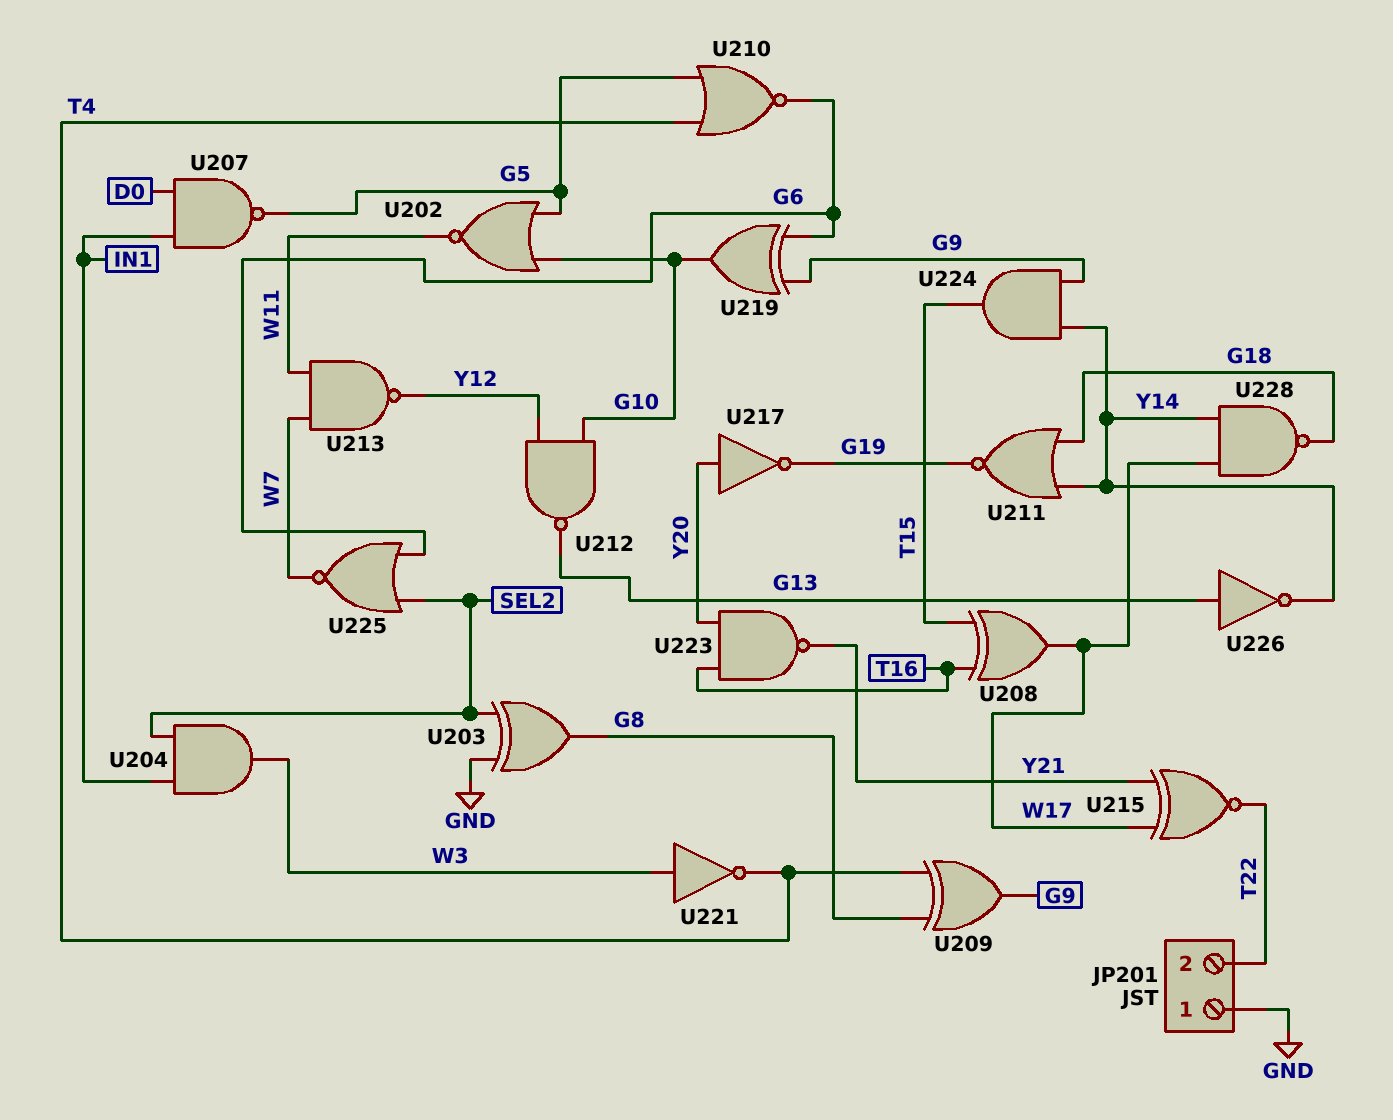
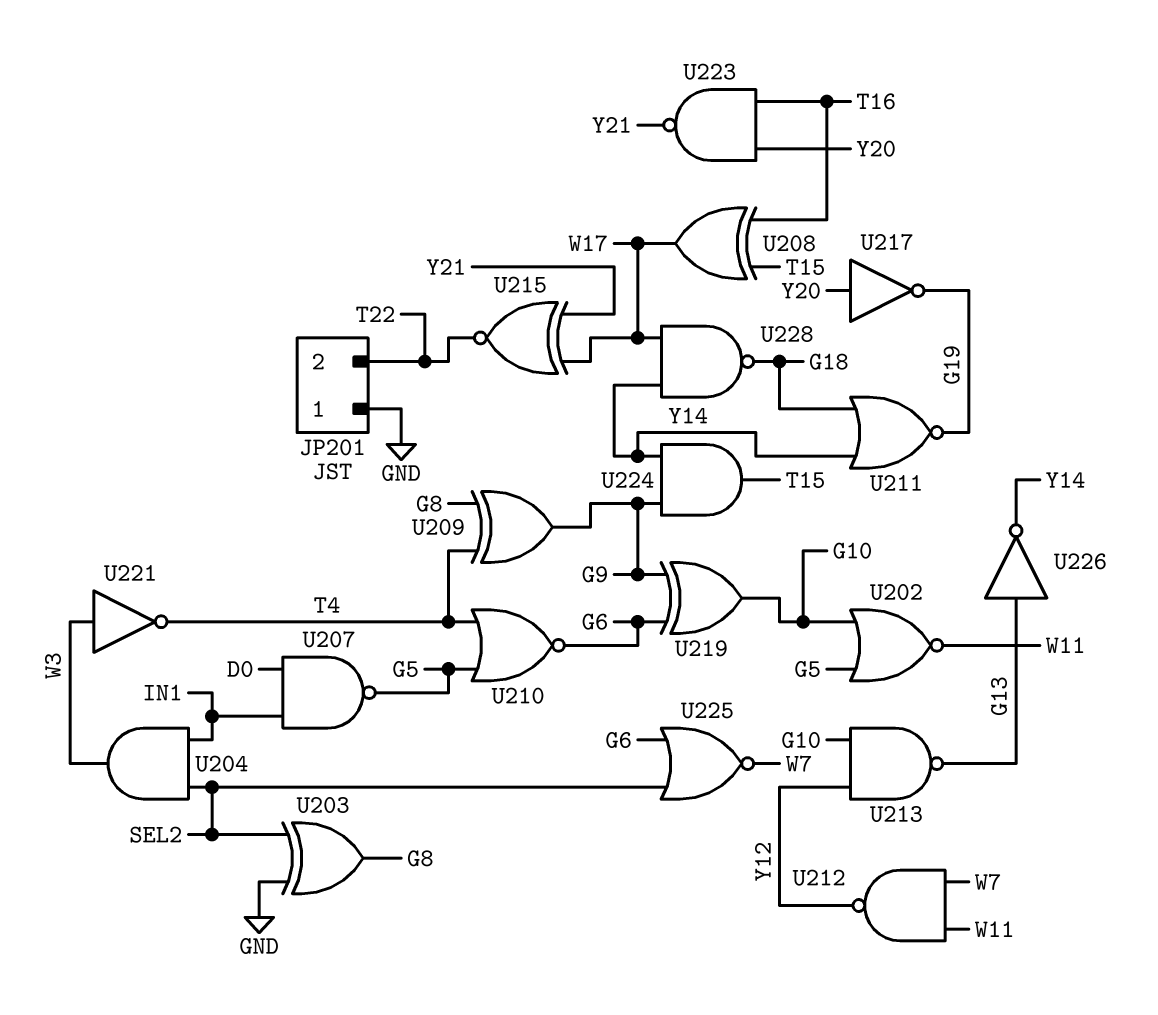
U212: NAND (in G10, in Y12, out G13) -> NAND (in W7, in W11, out Y12)
U213: NAND (in W7, in W11, out Y12) -> NAND (in G10, in Y12, out G13)

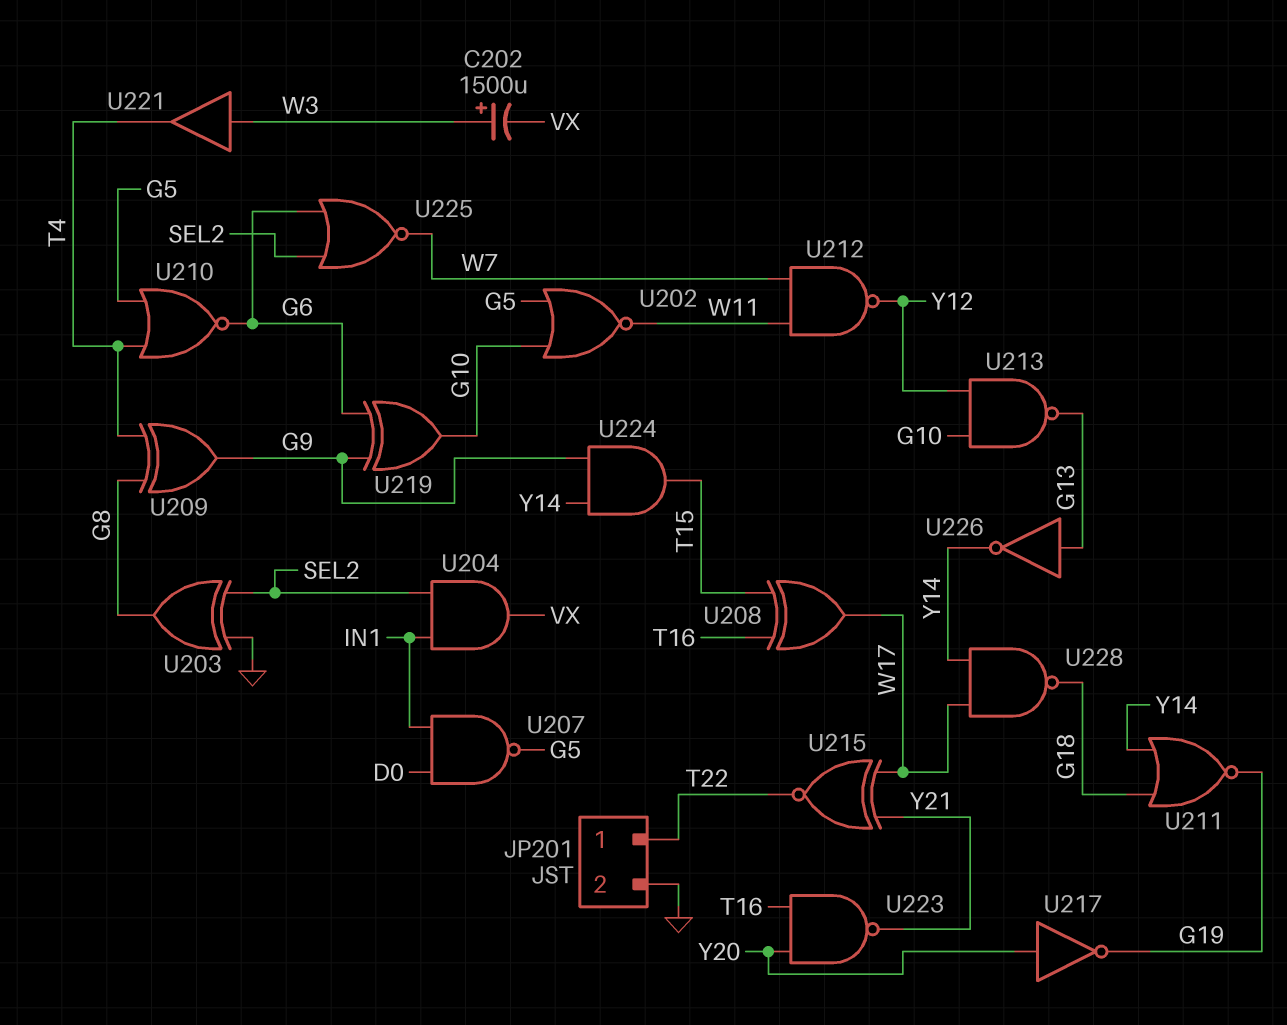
C202: none -> 1500uF (plus W3, minus VX)
JP201 pin 1: GND -> T22
JP201 pin 2: T22 -> GND
U204: AND (in IN1, in SEL2, out W3) -> AND (in IN1, in SEL2, out VX)
U221: NOT (in W3, out T4) -> buffer (in W3, out T4)

